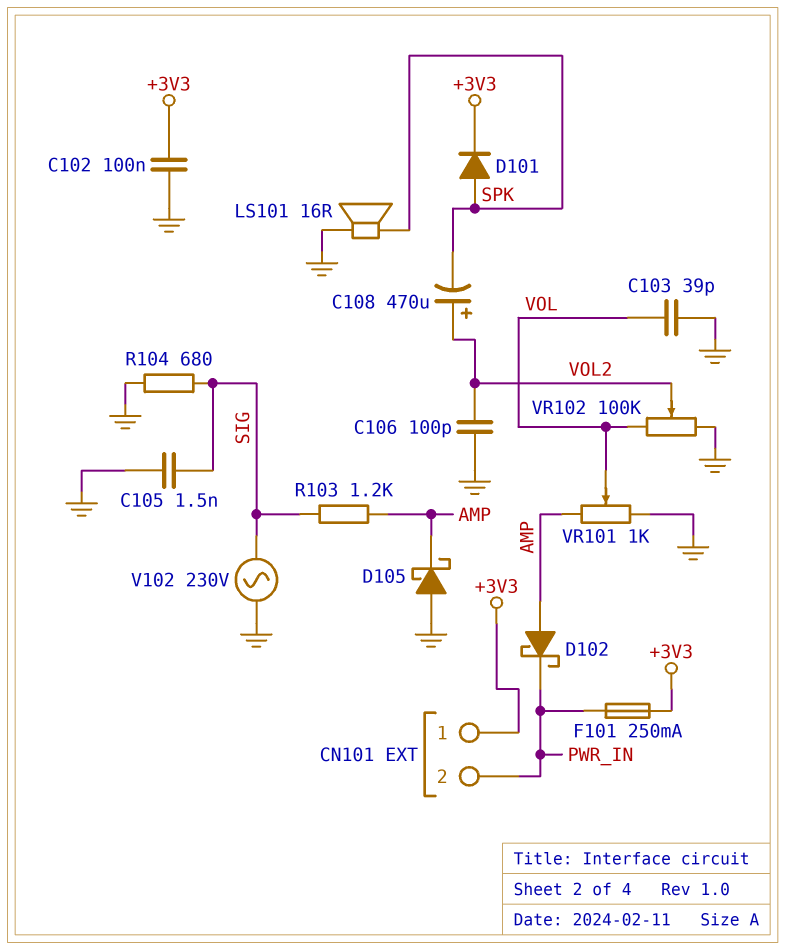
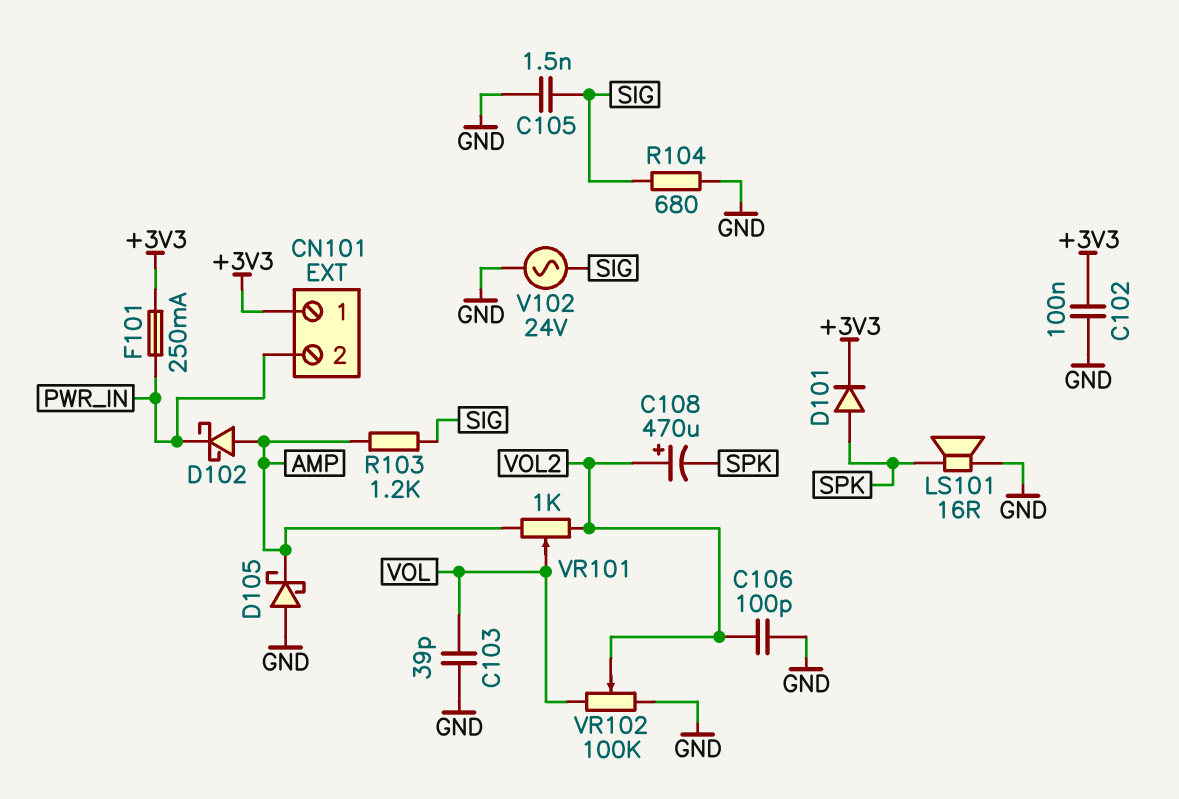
V102: AC 230V (GND, SIG) -> AC 24V (GND, SIG)
VR101: 1k (AMP, GND, wiper VOL) -> 1k (AMP, VOL2, wiper VOL)

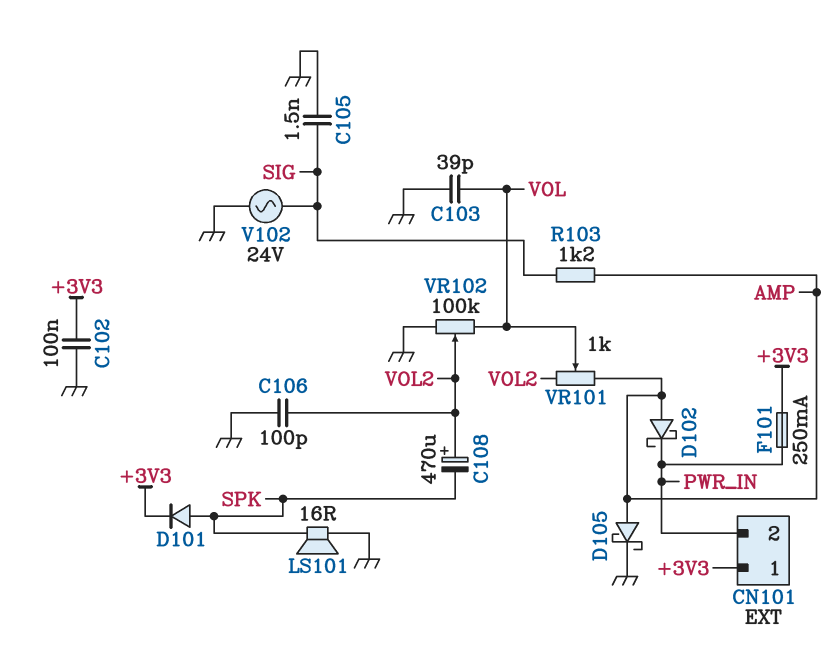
D105: schottky (A GND, K AMP) -> schottky (A AMP, K GND)
R104: 680 (GND, SIG) -> none

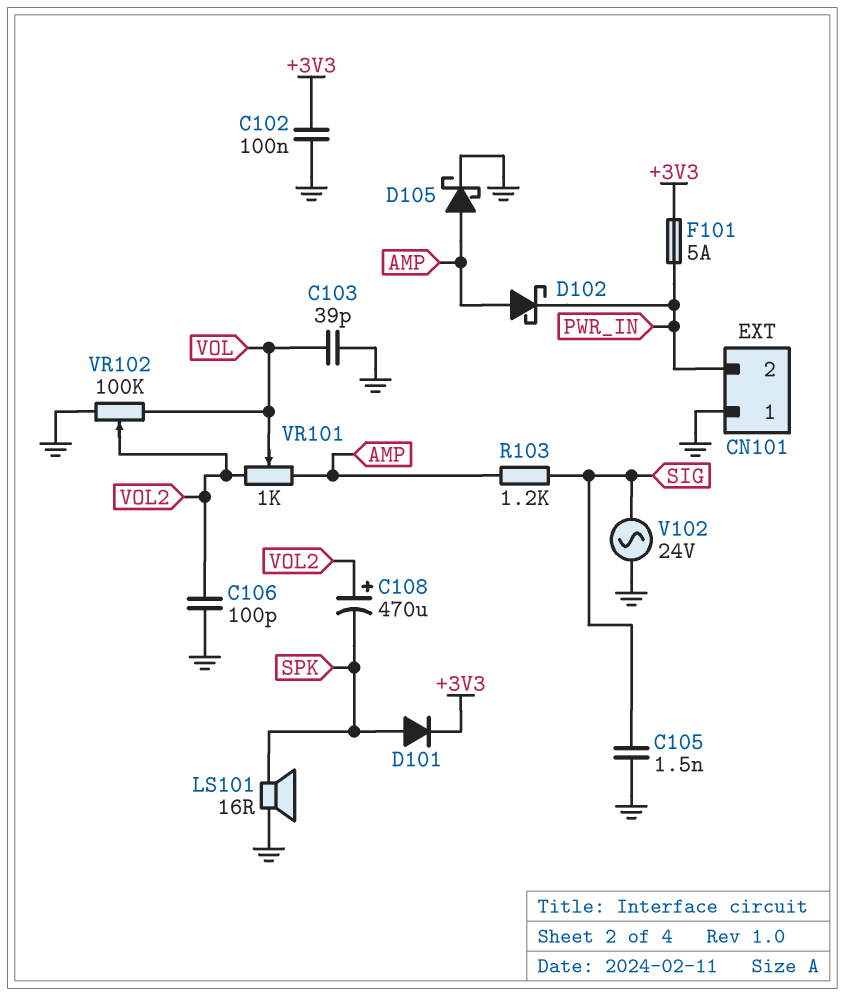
CN101 pin 1: +3V3 -> GND
F101: 250mA (+3V3, PWR_IN) -> 5A (+3V3, PWR_IN)

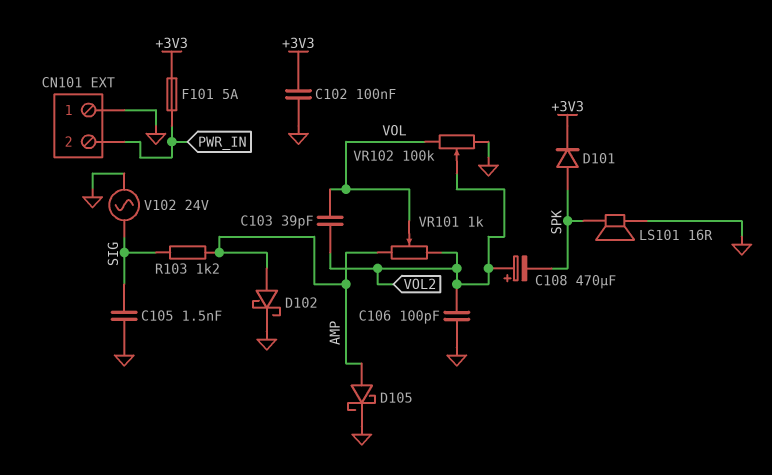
C103: 39pF (GND, VOL) -> 39pF (VOL, VOL2)
D102: schottky (A AMP, K PWR_IN) -> schottky (A AMP, K GND)

